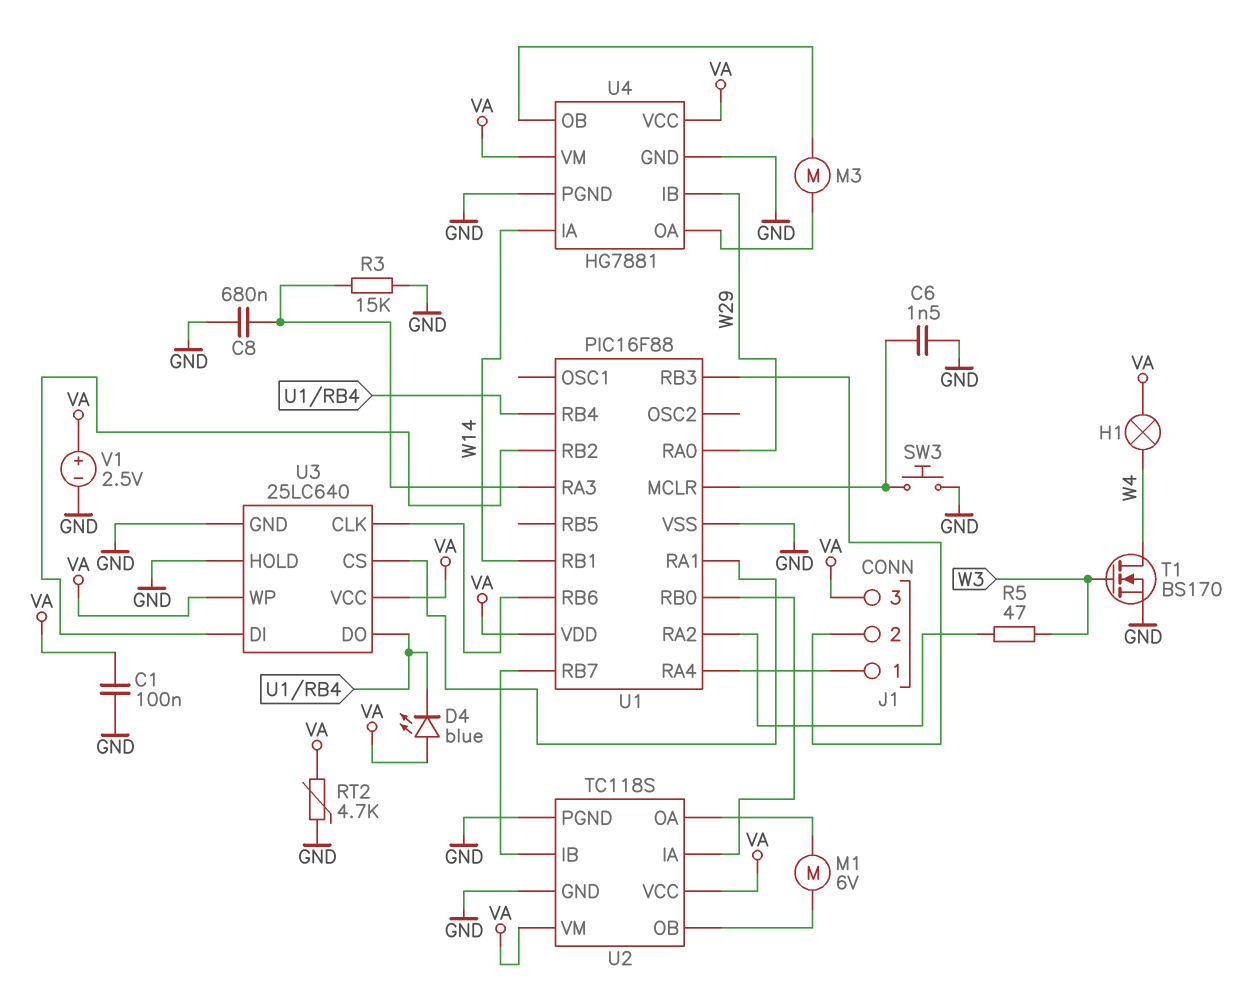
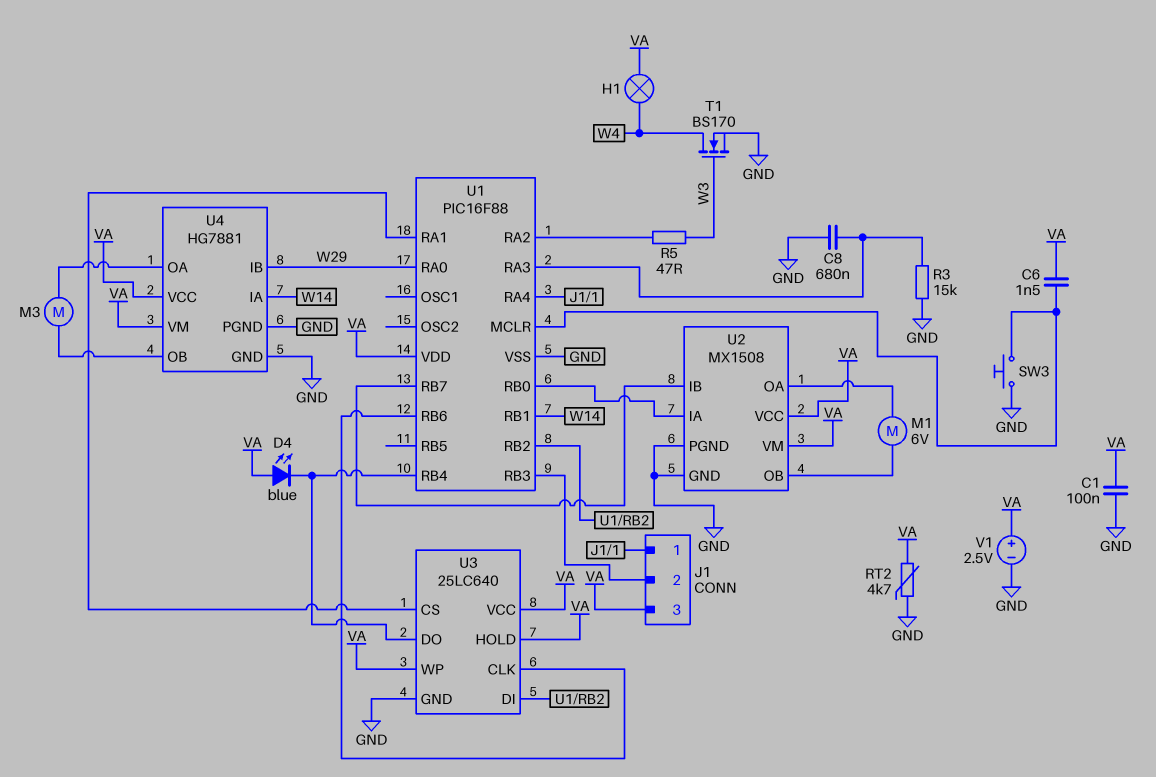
C6: 1.5nF (GND, U1/MCLR) -> 1.5nF (U1/MCLR, VA)
U2: TC118S -> MX1508
U3 pin HOLD: GND -> VA

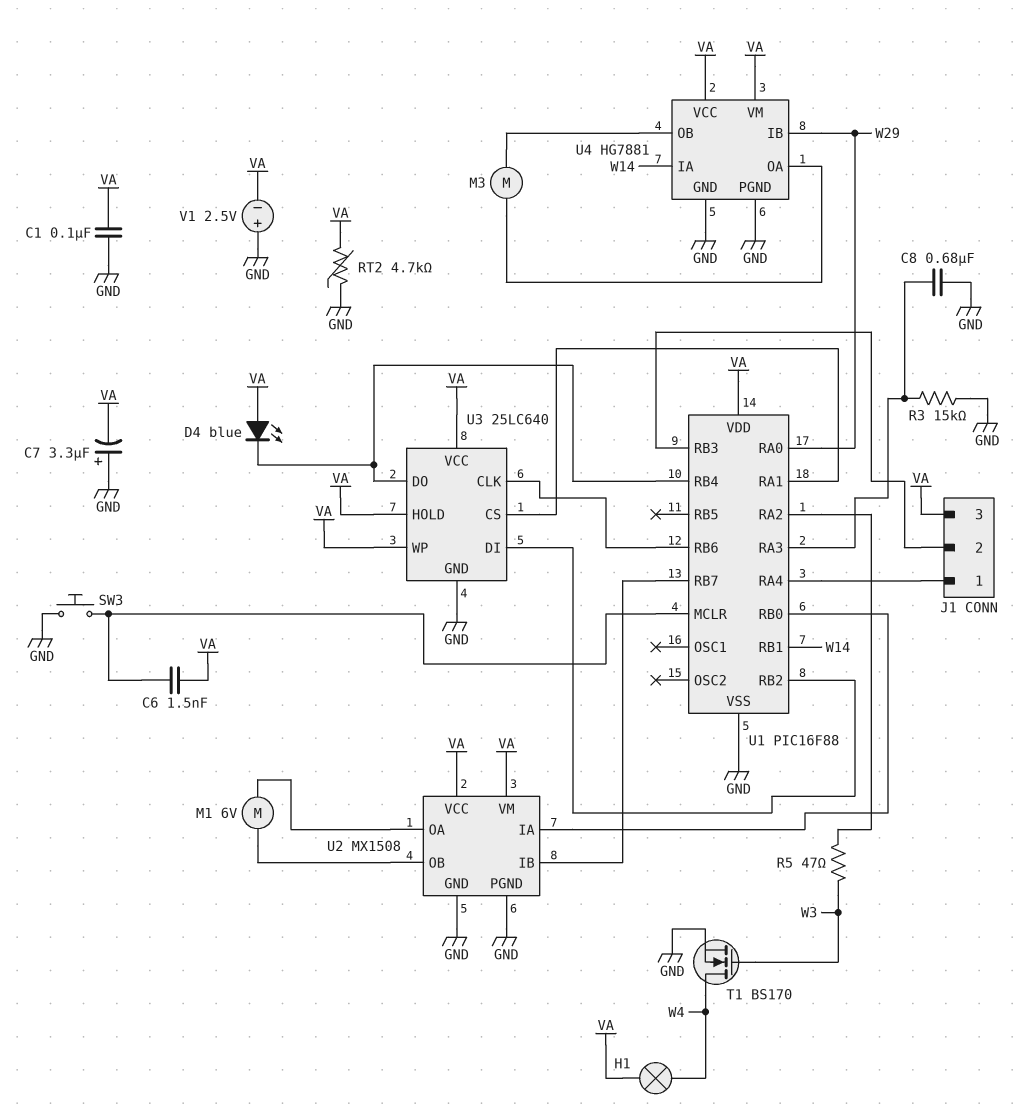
C7: none -> 3.3uF (plus GND, minus VA)
V1: 2.5V (plus VA, minus GND) -> 2.5V (plus GND, minus VA)

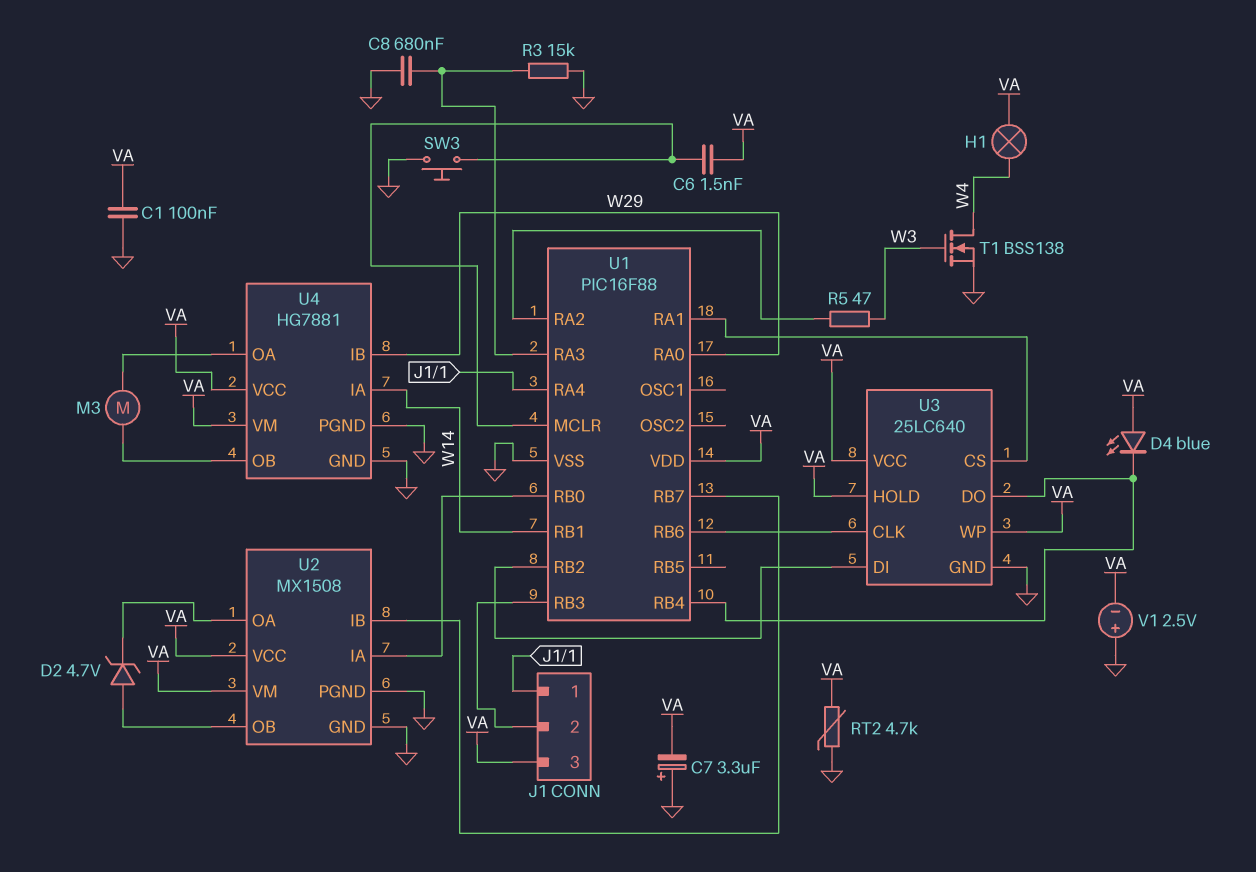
D2: none -> zener 4.7V (A U2/OB, K U2/OA)
M1: motor 6V (U2/OA, U2/OB) -> none
T1: NMOS BS170 (G W3, D W4, S GND) -> NMOS BSS138 (G W3, D W4, S GND)

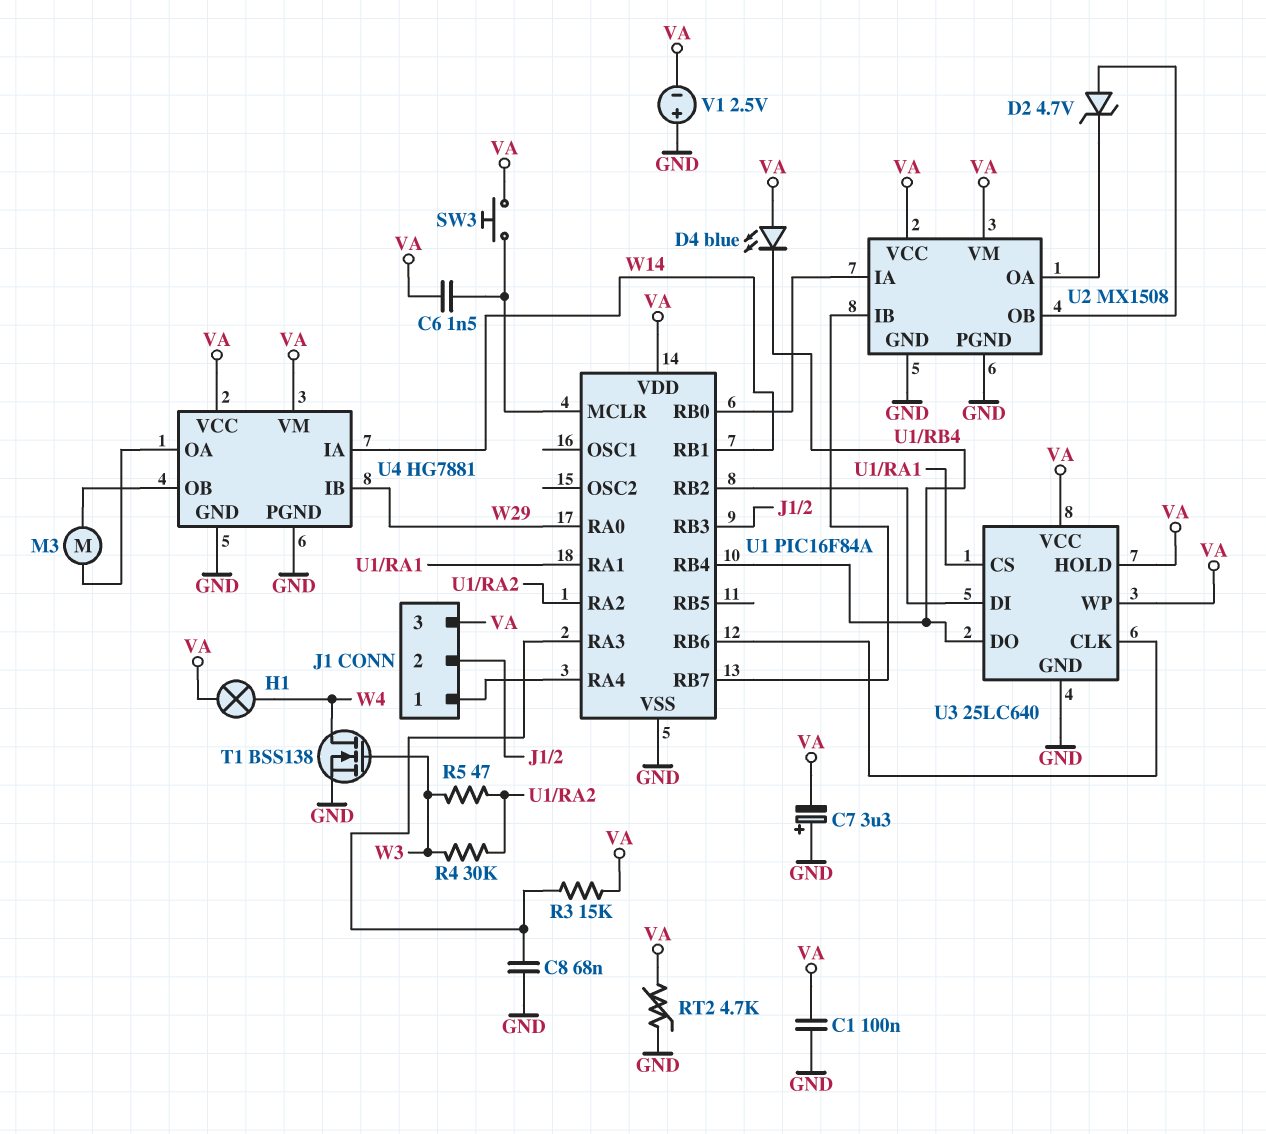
C8: 680nF (GND, U1/RA3) -> 68nF (GND, U1/RA3)
R3: 15k (GND, U1/RA3) -> 15k (U1/RA3, VA)
R4: none -> 30k (U1/RA2, W3)
SW3: button (GND, U1/MCLR) -> button (U1/MCLR, VA)
U1: PIC16F88 -> PIC16F84A

